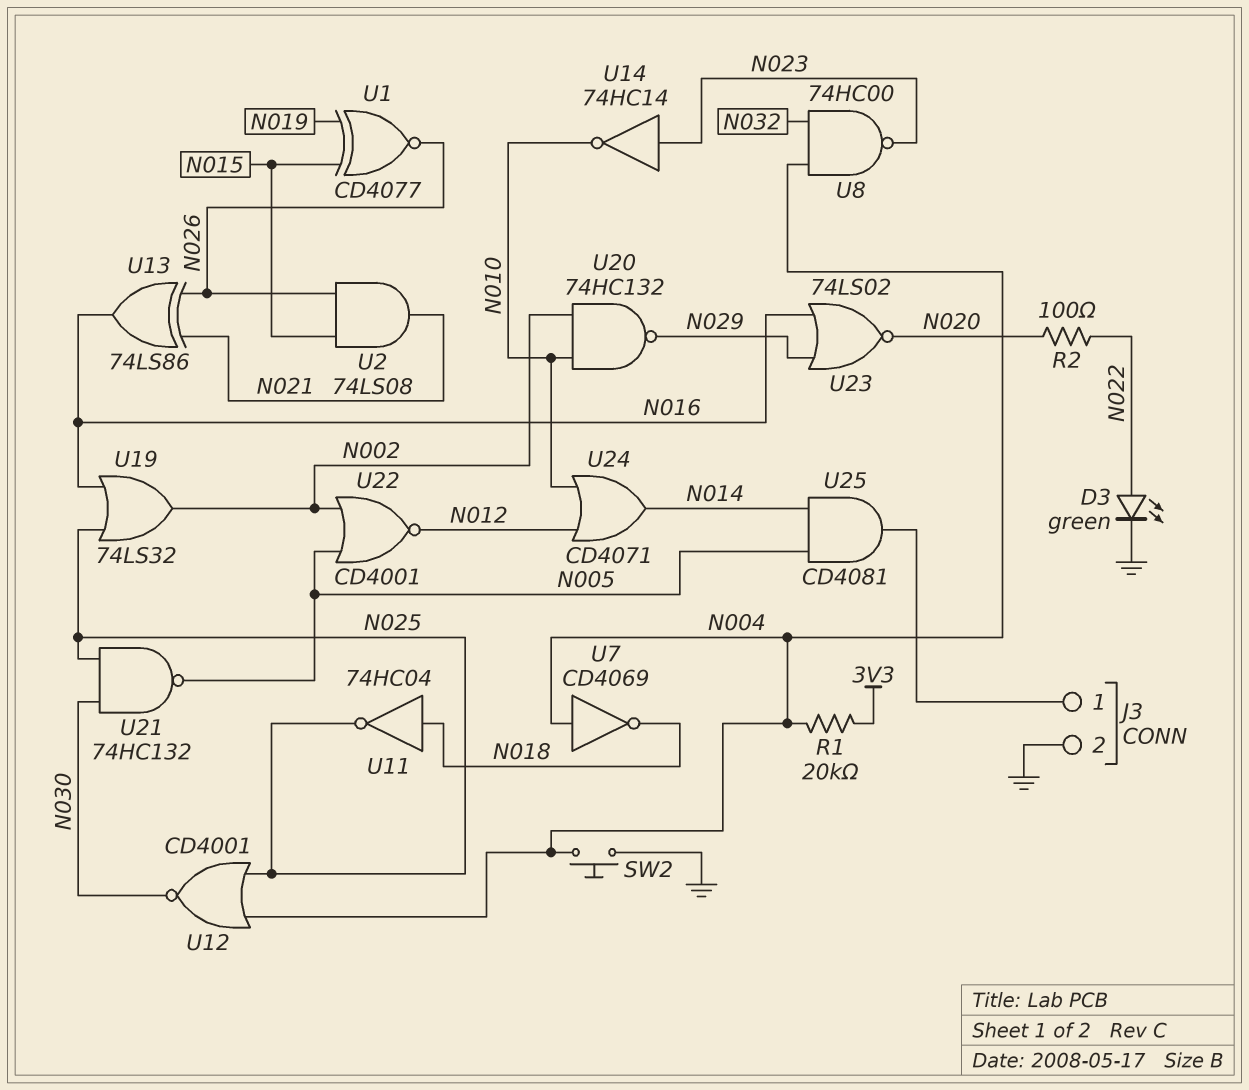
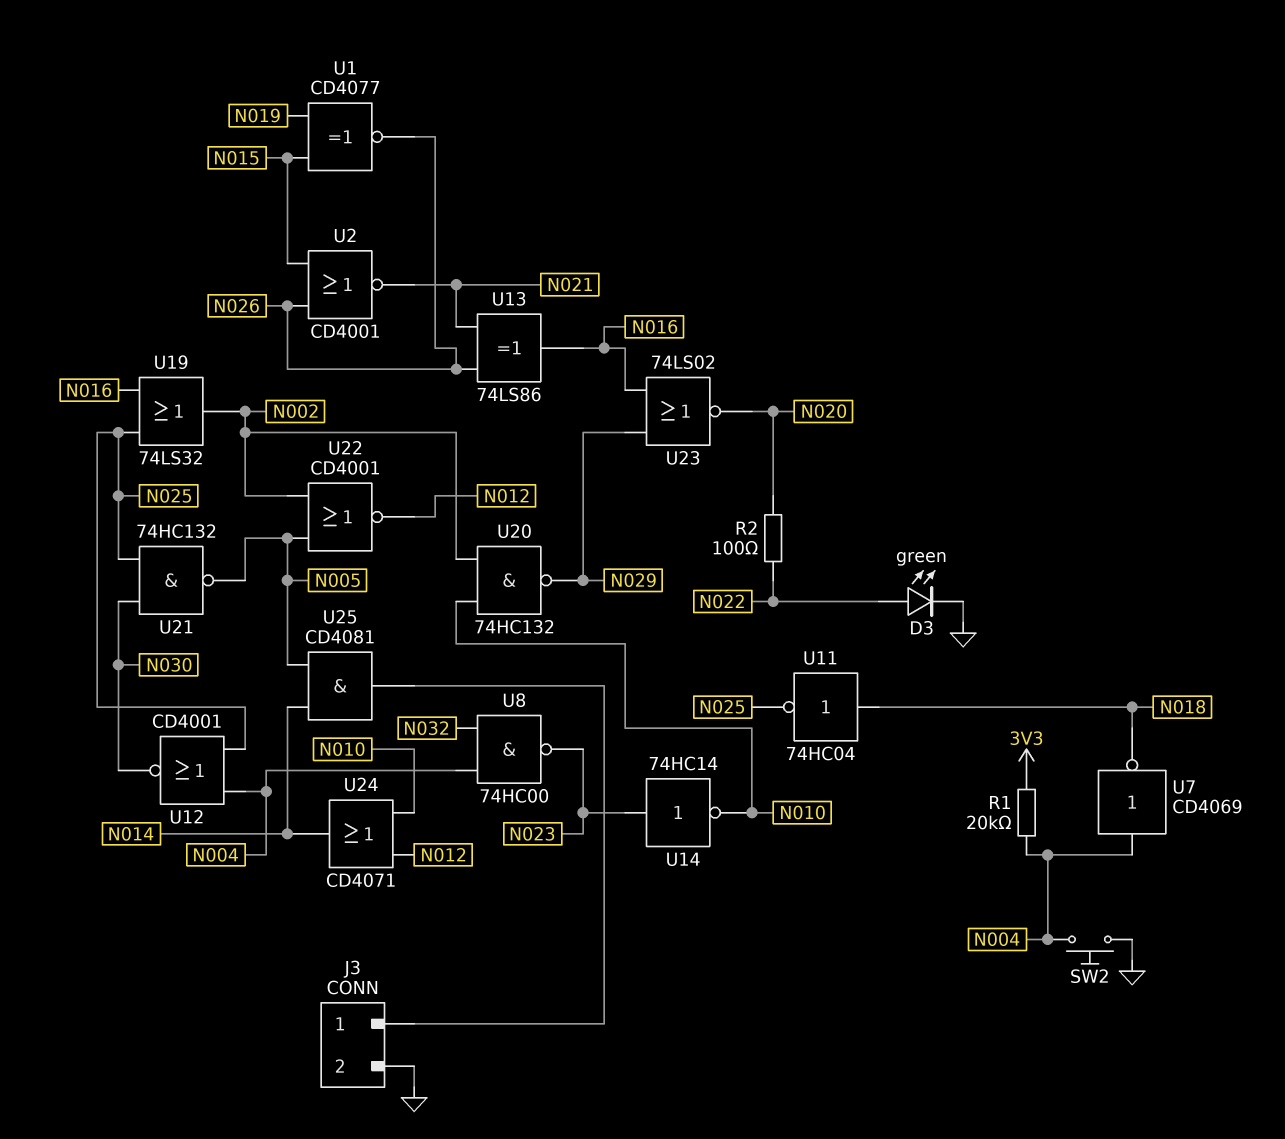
U2: AND 74LS08 (in N015, in N026, out N021) -> NOR CD4001 (in N015, in N026, out N021)

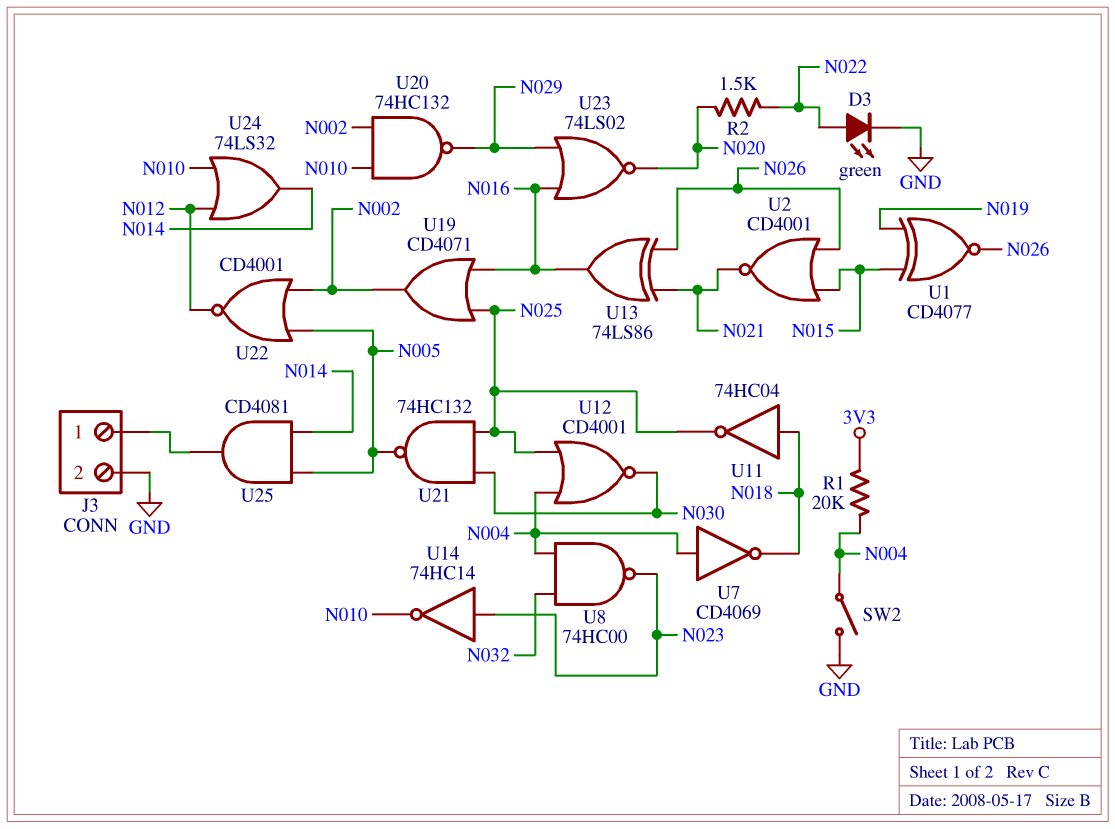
R2: 100 (N020, N022) -> 1.5k (N020, N022)
SW2: button (GND, N004) -> switch (GND, N004)
U19: OR 74LS32 (in N016, in N025, out N002) -> OR CD4071 (in N016, in N025, out N002)
U24: OR CD4071 (in N010, in N012, out N014) -> OR 74LS32 (in N010, in N012, out N014)

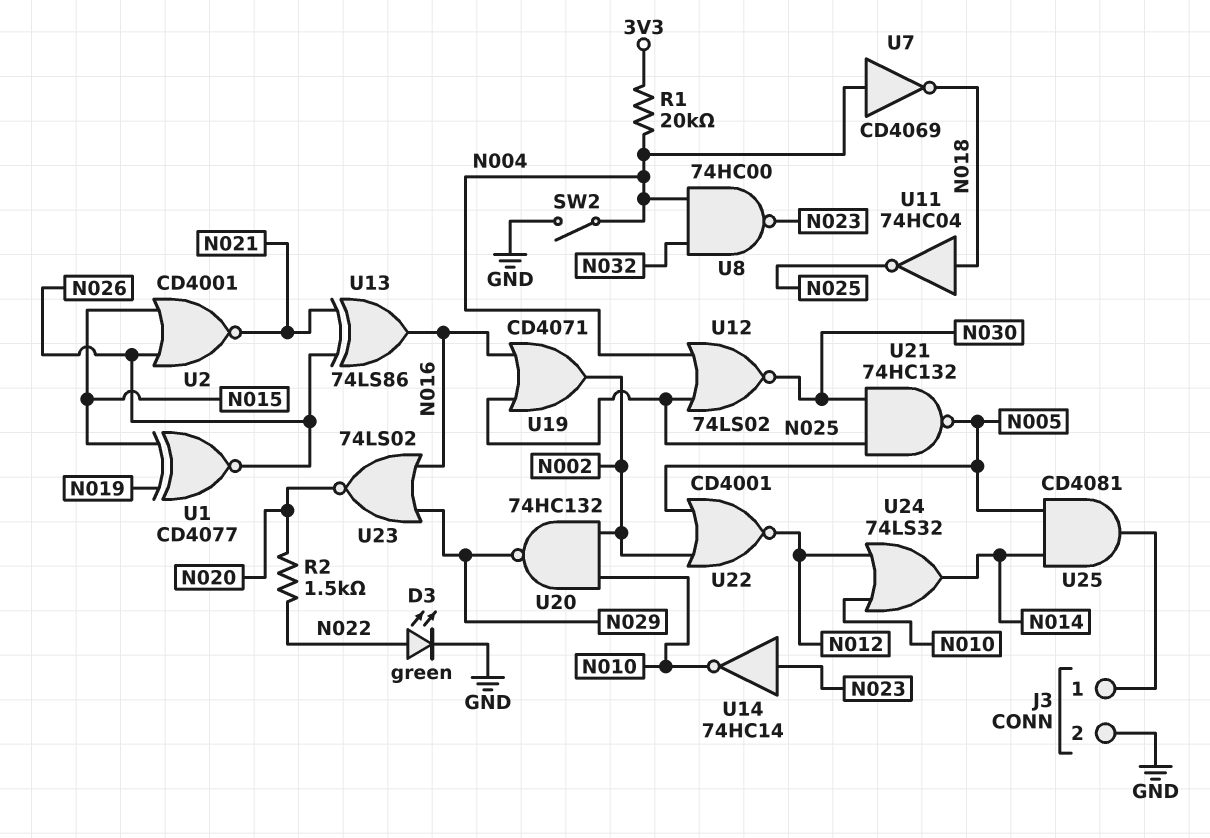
U12: NOR CD4001 (in N004, in N025, out N030) -> NOR 74LS02 (in N004, in N025, out N030)

